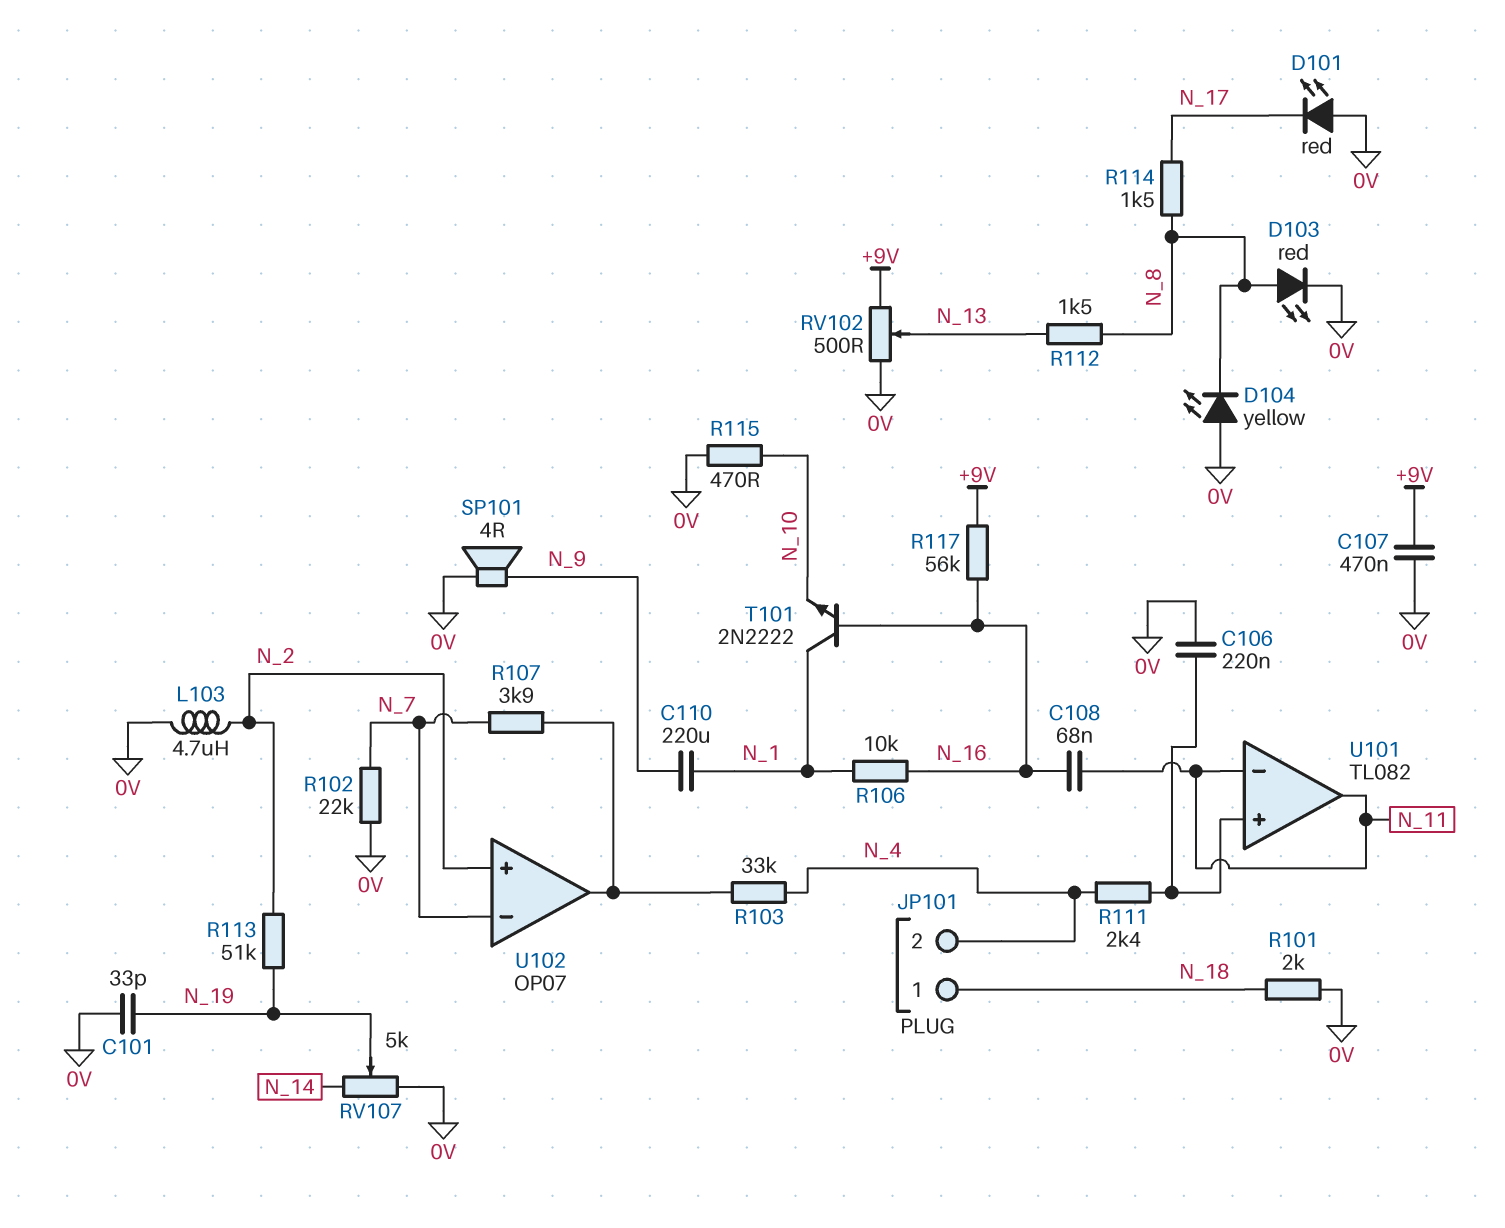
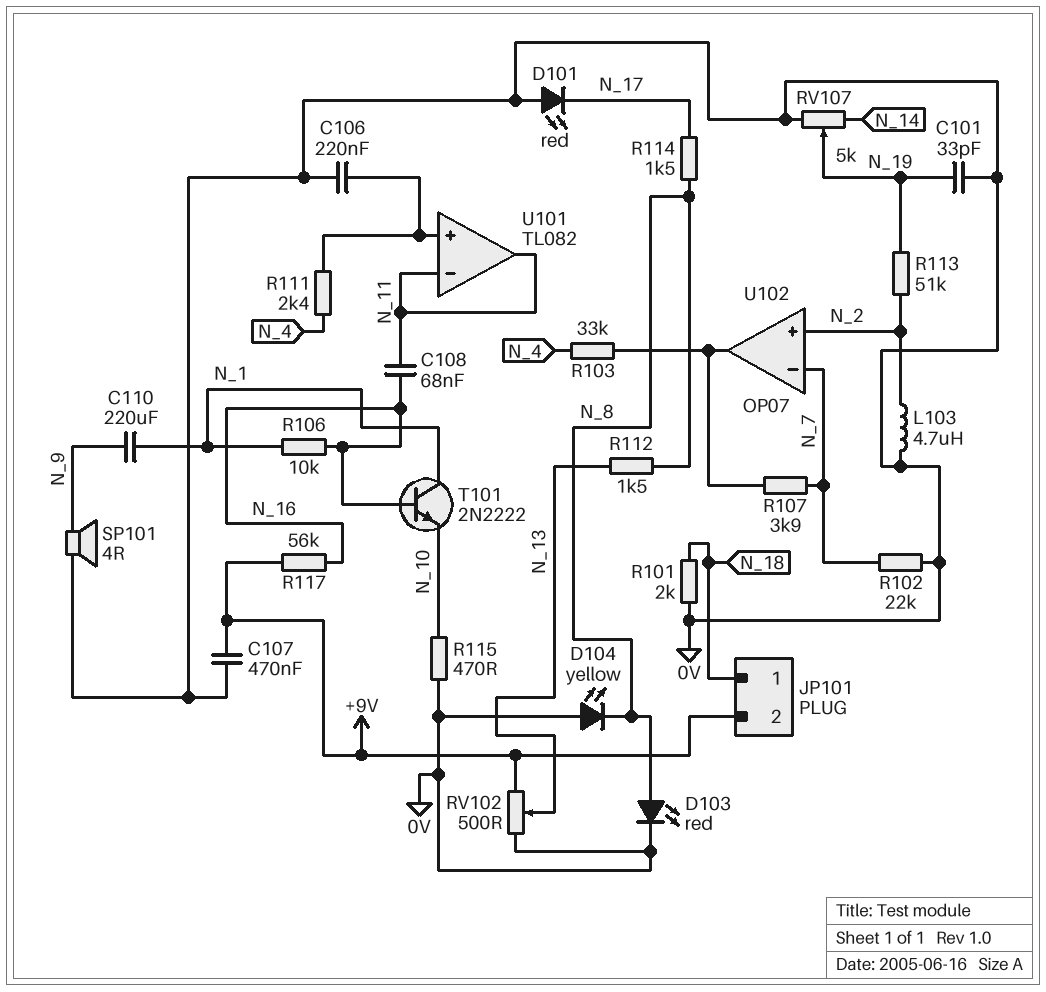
JP101 pin 2: N_4 -> +9V

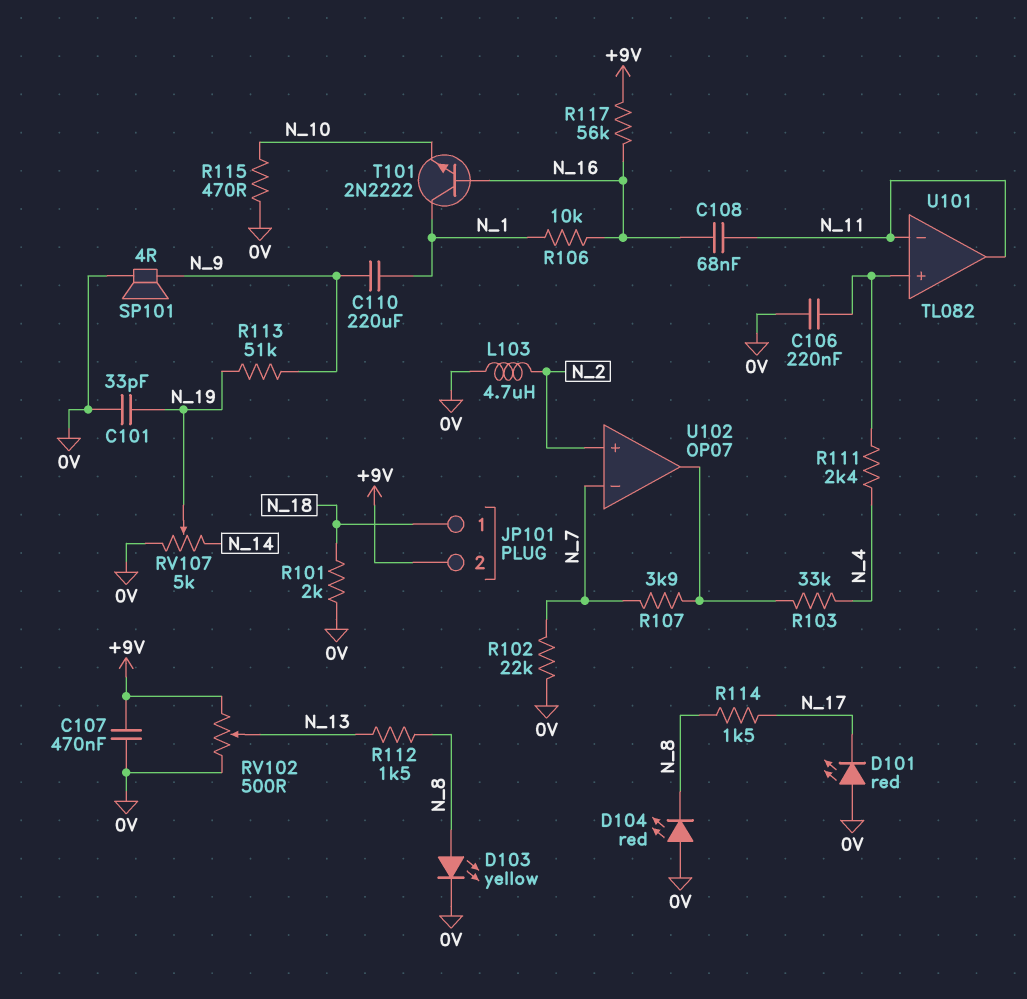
D103: LED red (A N_8, K 0V) -> LED yellow (A N_8, K 0V)
D104: LED yellow (A 0V, K N_8) -> LED red (A 0V, K N_8)
R113: 51k (N_2, N_19) -> 51k (N_9, N_19)

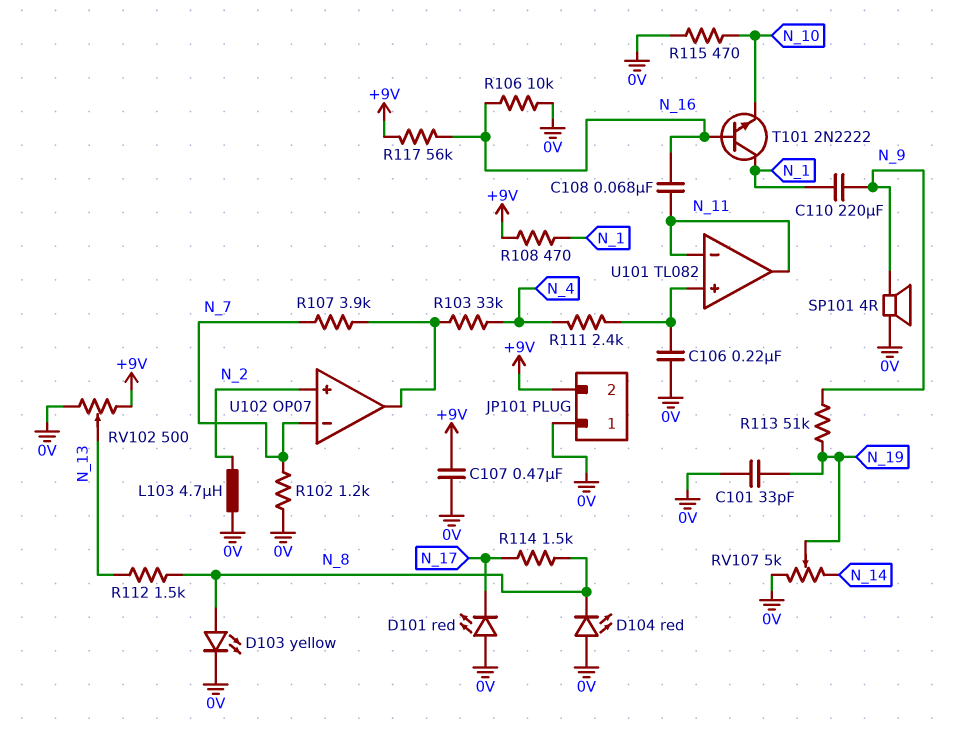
JP101 pin 1: N_18 -> 0V
R101: 2k (0V, N_18) -> none
R102: 22k (0V, N_7) -> 1.2k (0V, N_7)
R106: 10k (N_1, N_16) -> 10k (0V, N_16)
R108: none -> 470 (+9V, N_1)

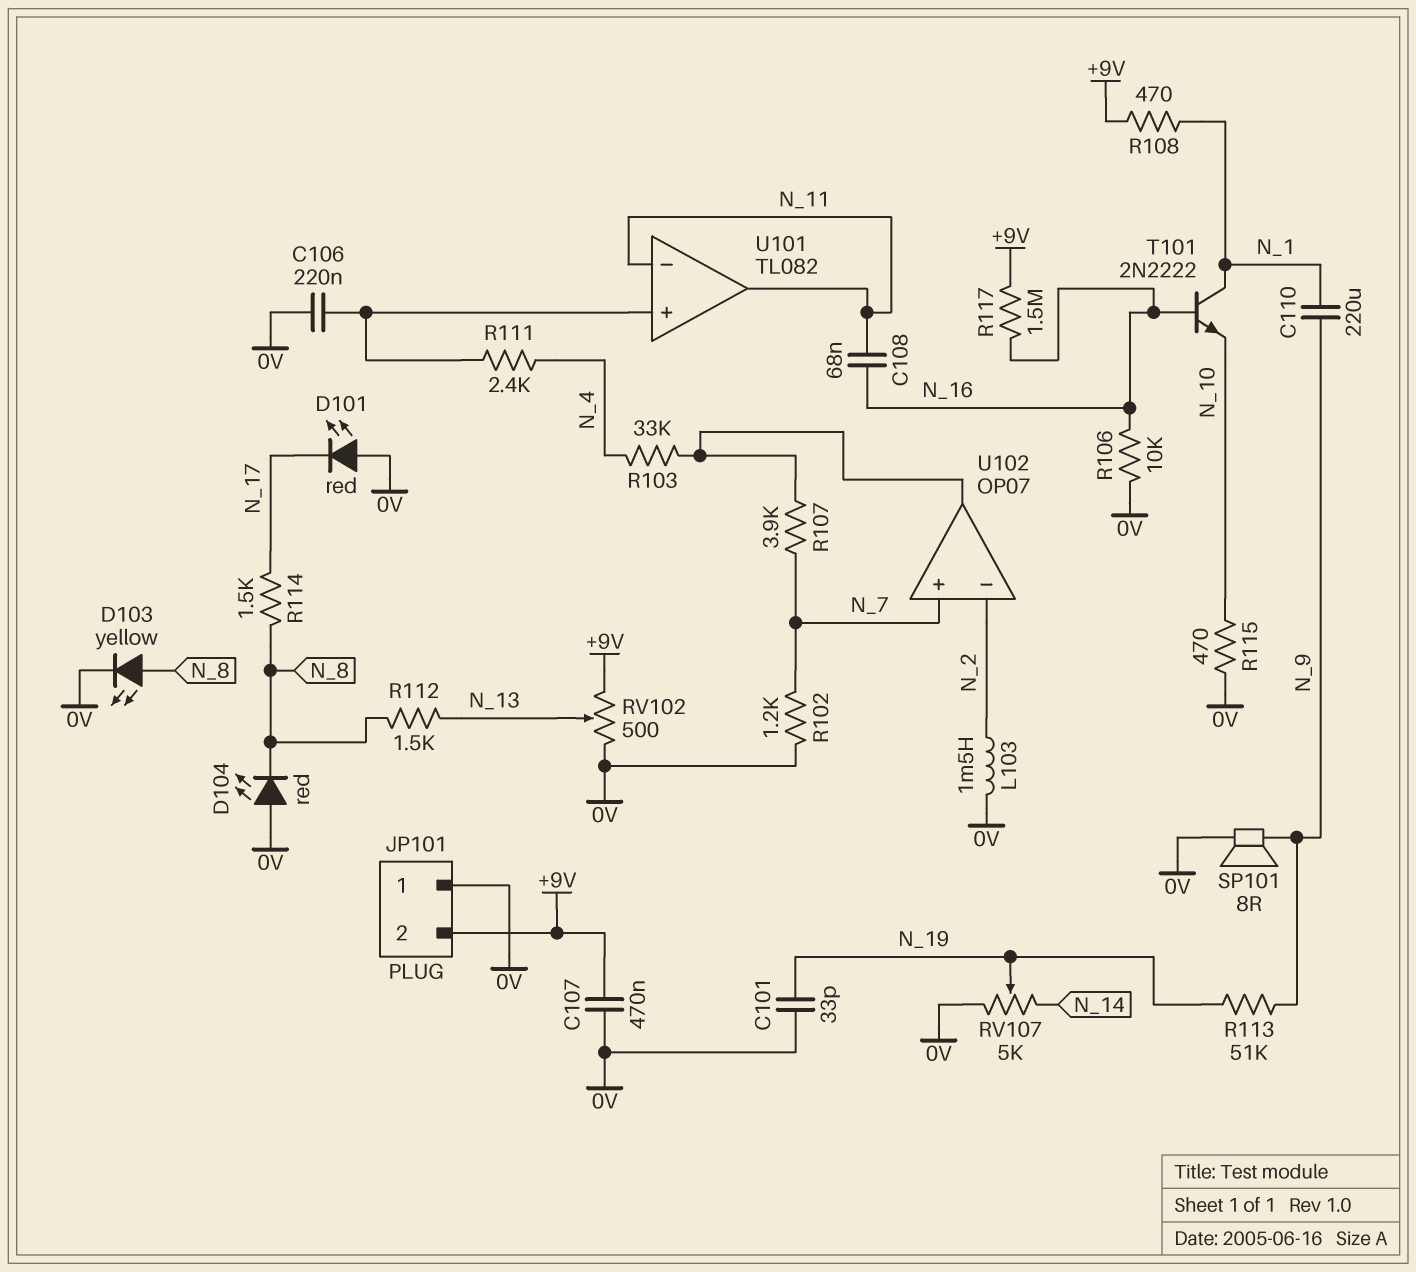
L103: 4.7uH (0V, N_2) -> 1.5mH (0V, N_2)
R117: 56k (+9V, N_16) -> 1.5M (+9V, N_16)
SP101: speaker 4R (0V, N_9) -> speaker 8R (0V, N_9)
U102 pin in+: N_2 -> N_7
U102 pin in-: N_7 -> N_2

